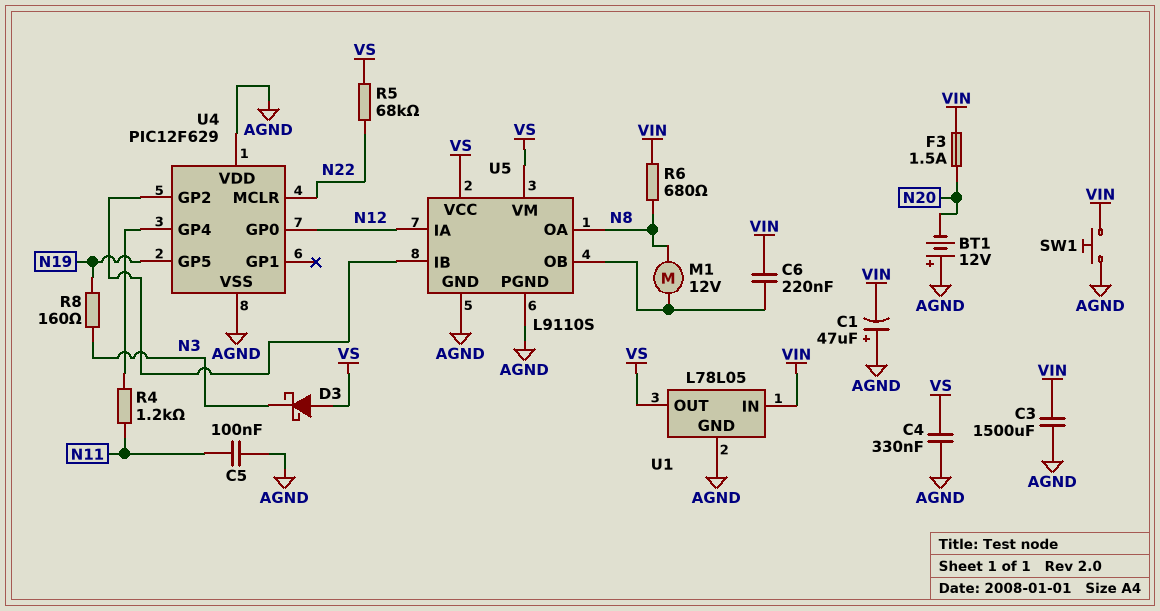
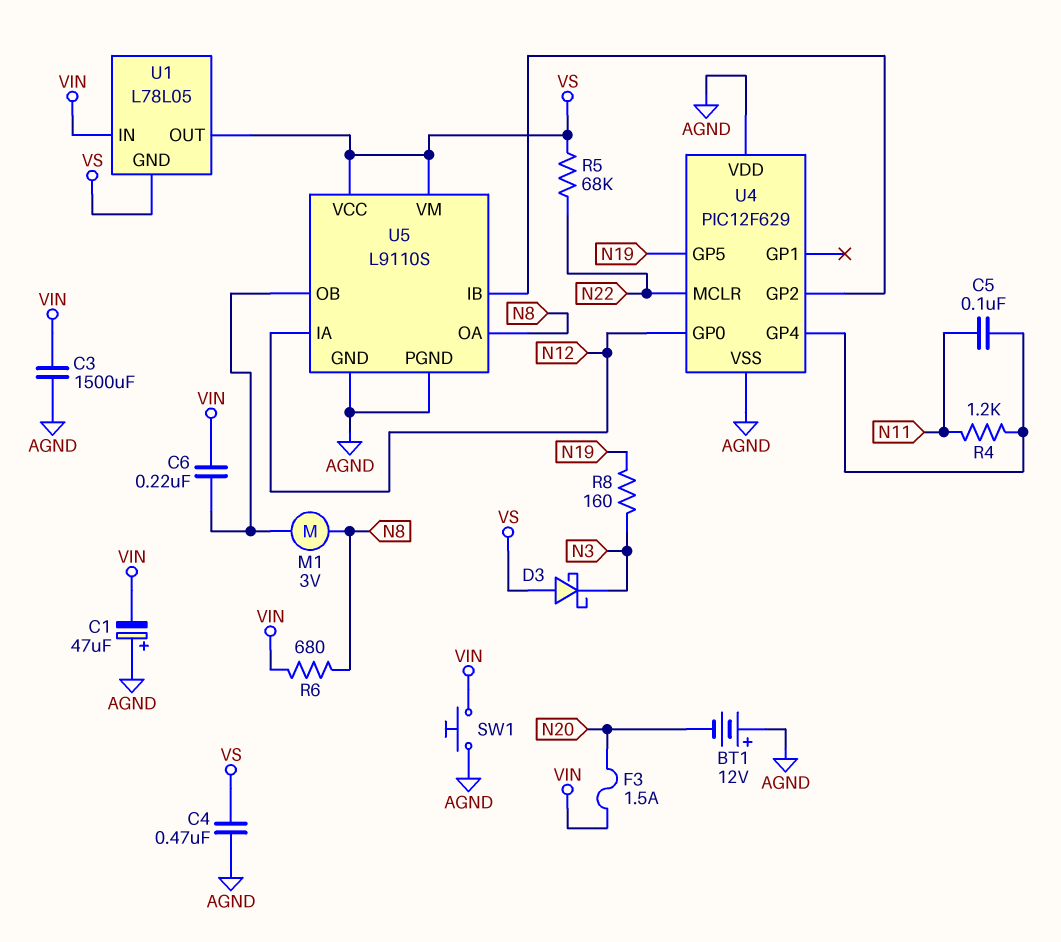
C4: 330nF (AGND, VS) -> 470nF (AGND, VS)
C5: 100nF (AGND, N11) -> 100nF (N11, U4/GP4)
M1: motor 12V (N8, U5/OB) -> motor 3V (N8, U5/OB)
U1 pin GND: AGND -> VS

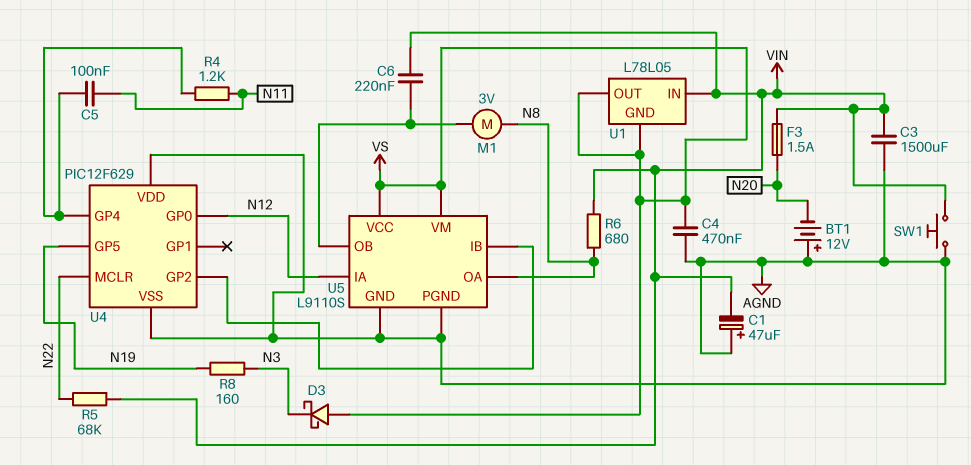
R5: 68k (N22, VS) -> 68k (N22, VIN)

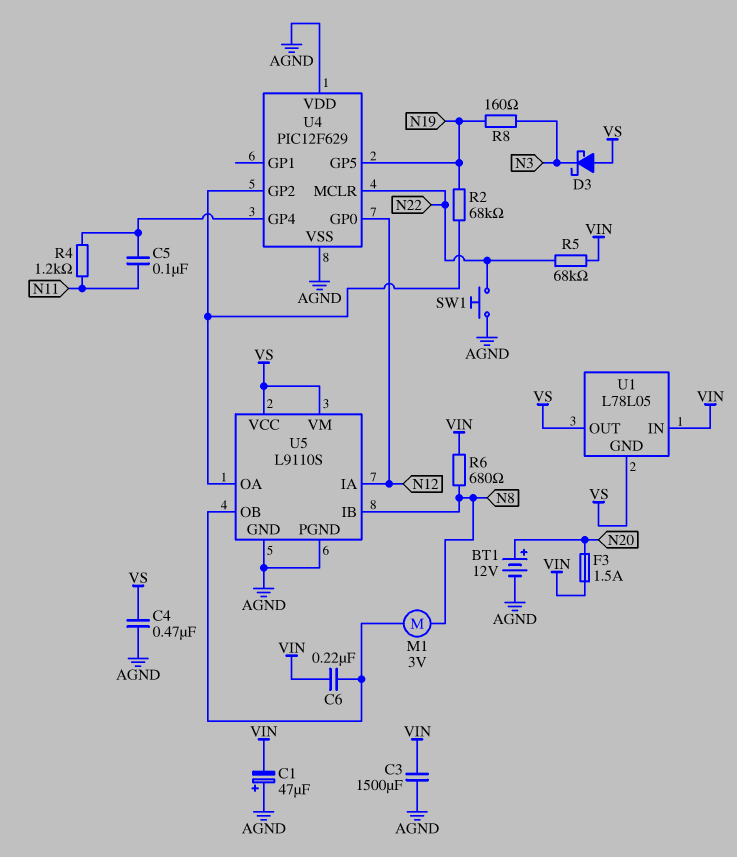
BT1: 12V (plus AGND, minus N20) -> 12V (plus N20, minus AGND)
R2: none -> 68k (N19, U4/GP2)
SW1: button (AGND, VIN) -> button (AGND, N22)
U5 pin IB: U4/GP2 -> N8
U5 pin OA: N8 -> U4/GP2

